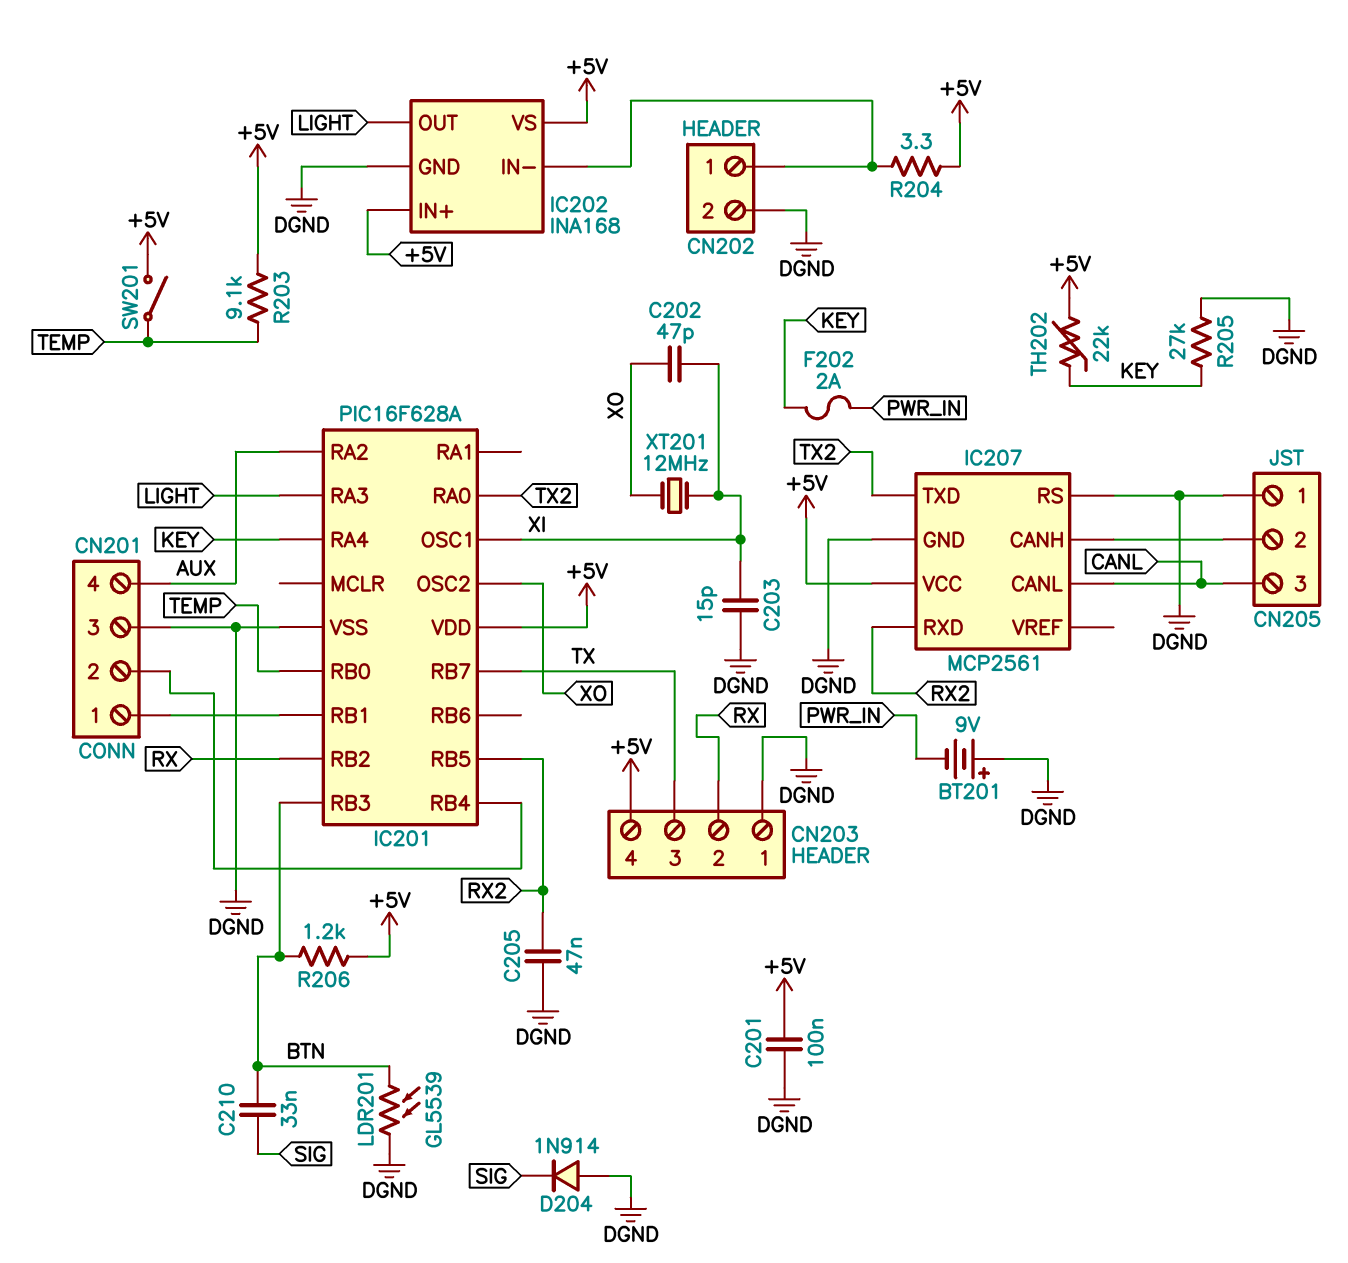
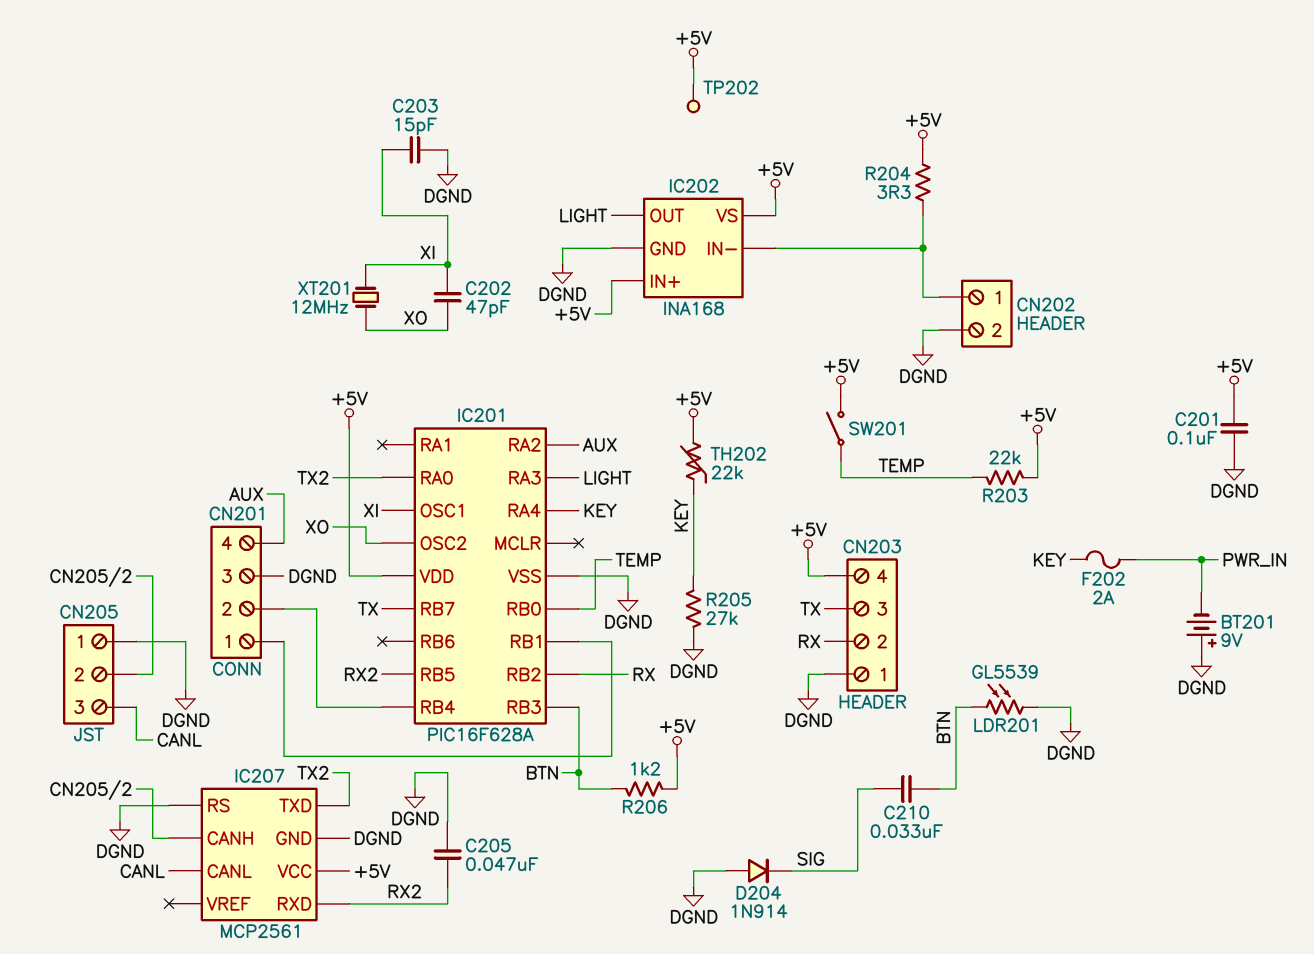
R203: 9.1k (+5V, TEMP) -> 22k (+5V, TEMP)
TP202: none -> test point (+5V)

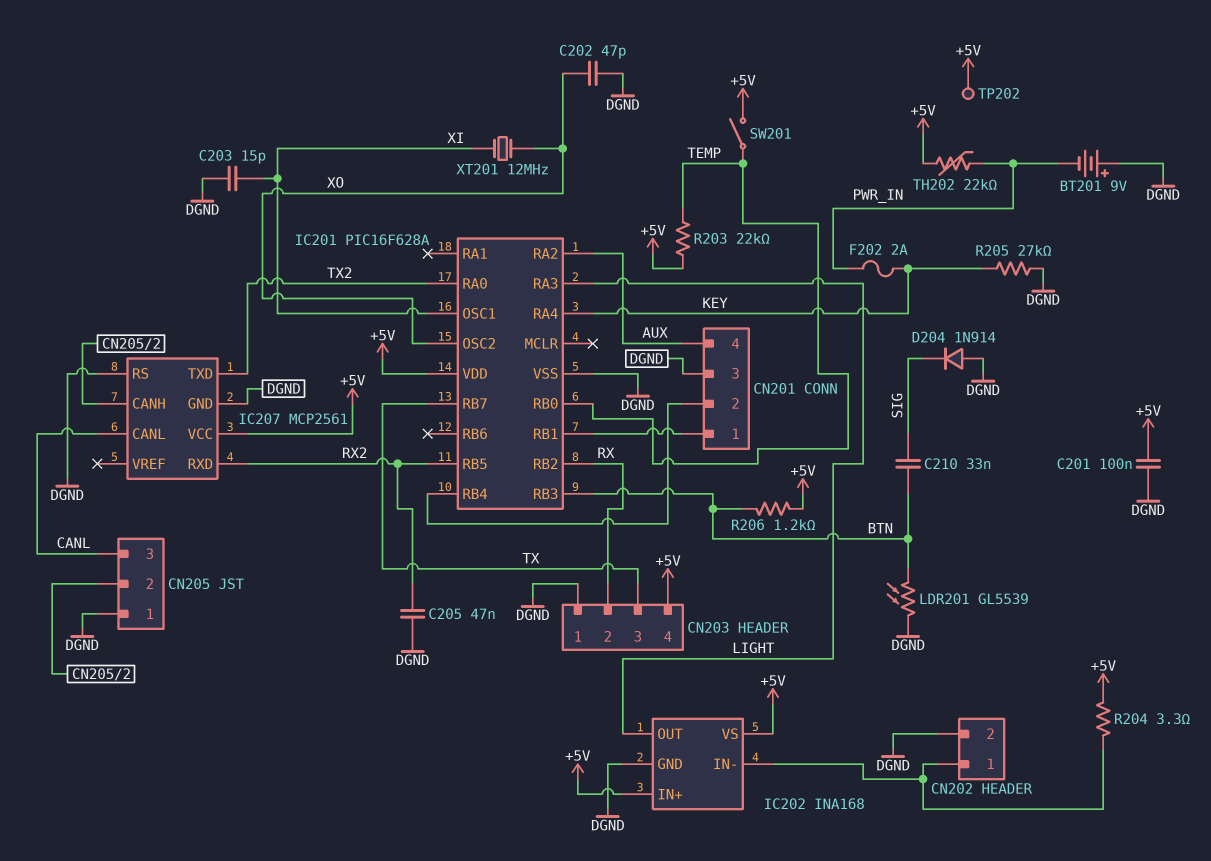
C202: 47pF (XI, XO) -> 47pF (DGND, XO)
TH202: 22k (+5V, KEY) -> 22k (+5V, PWR_IN)

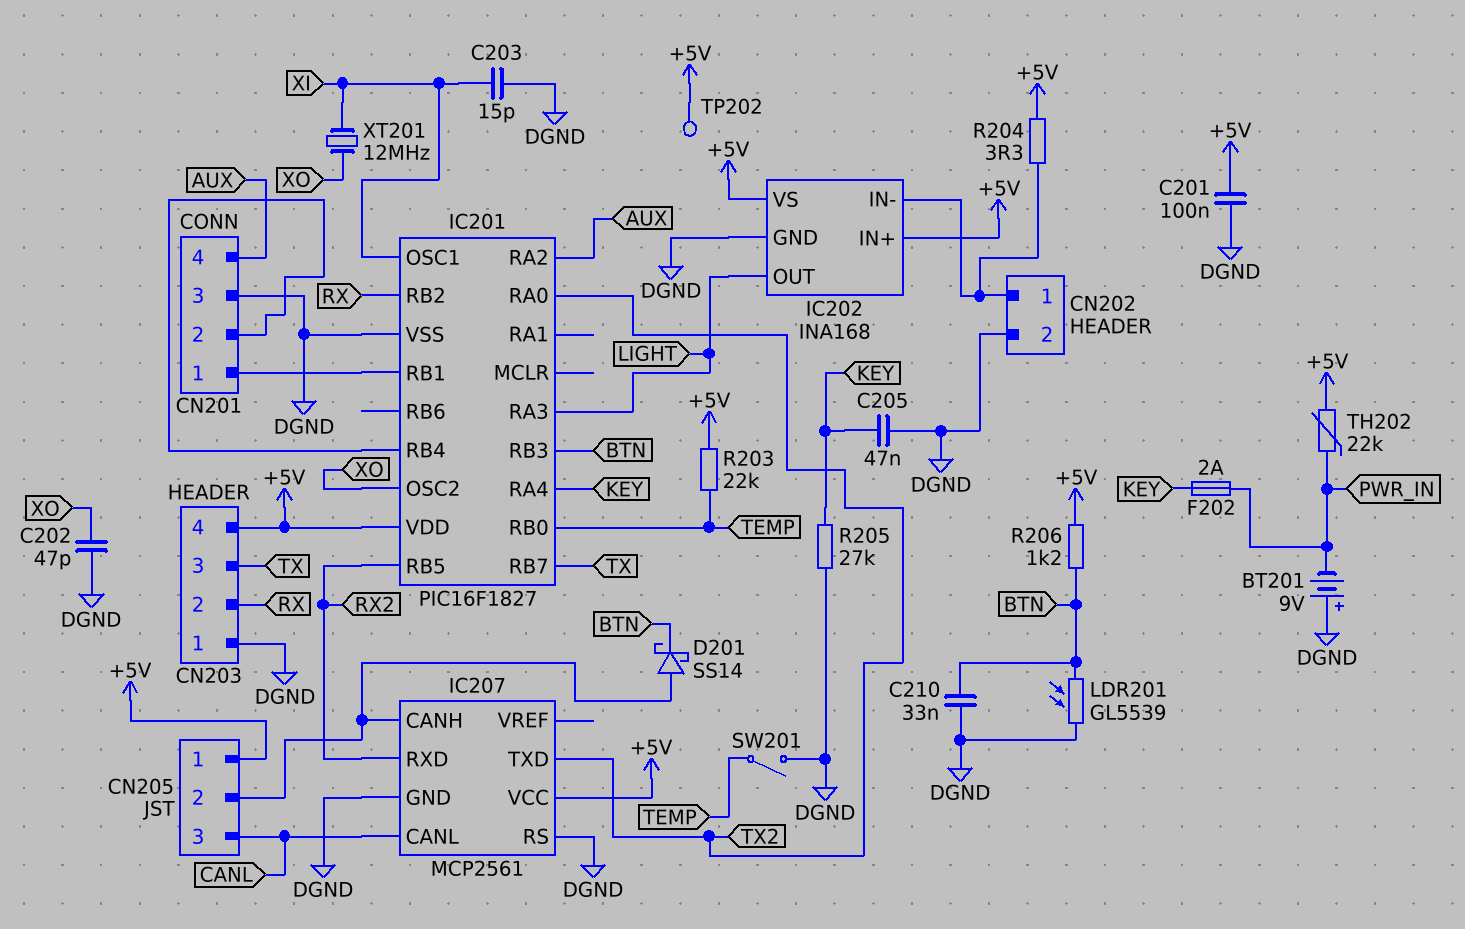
C205: 47nF (DGND, RX2) -> 47nF (DGND, KEY)
C210: 33nF (BTN, SIG) -> 33nF (BTN, DGND)
CN205 pin 1: DGND -> +5V
D201: none -> schottky SS14 (A CN205/2, K BTN)
D204: diode 1N914 (A DGND, K SIG) -> none
IC201: PIC16F628A -> PIC16F1827
SW201: switch (+5V, TEMP) -> switch (DGND, TEMP)

